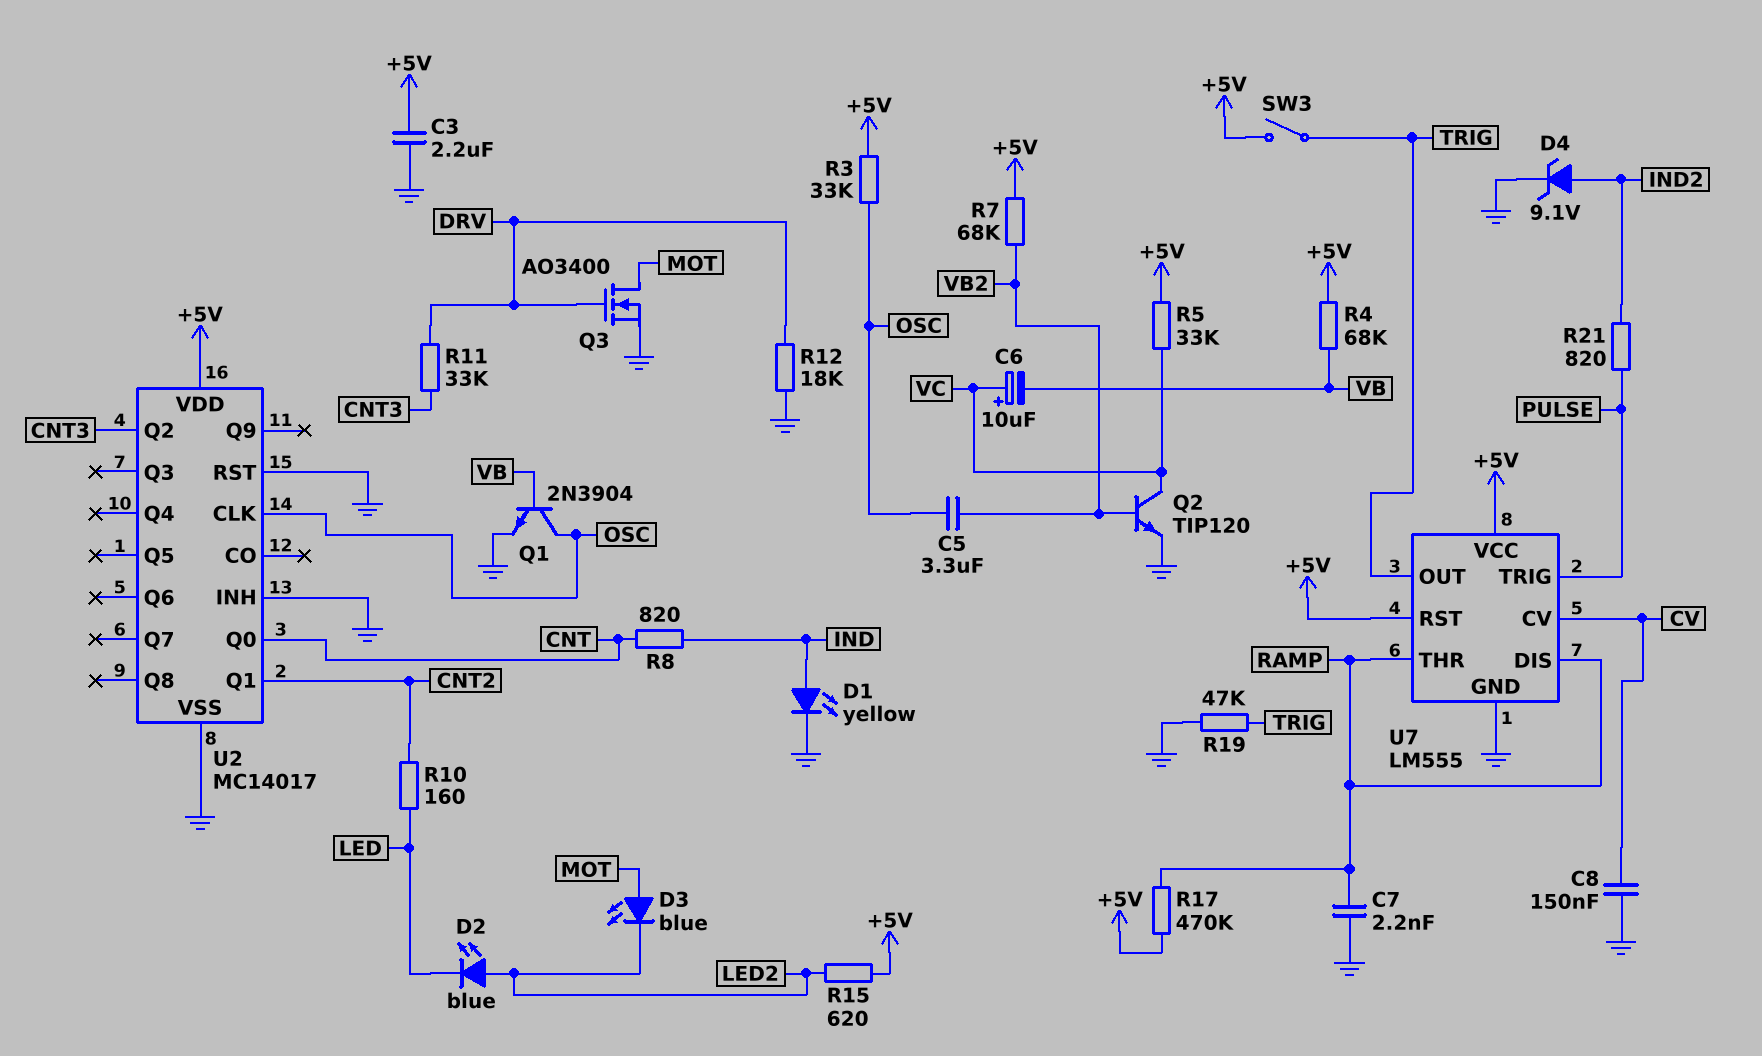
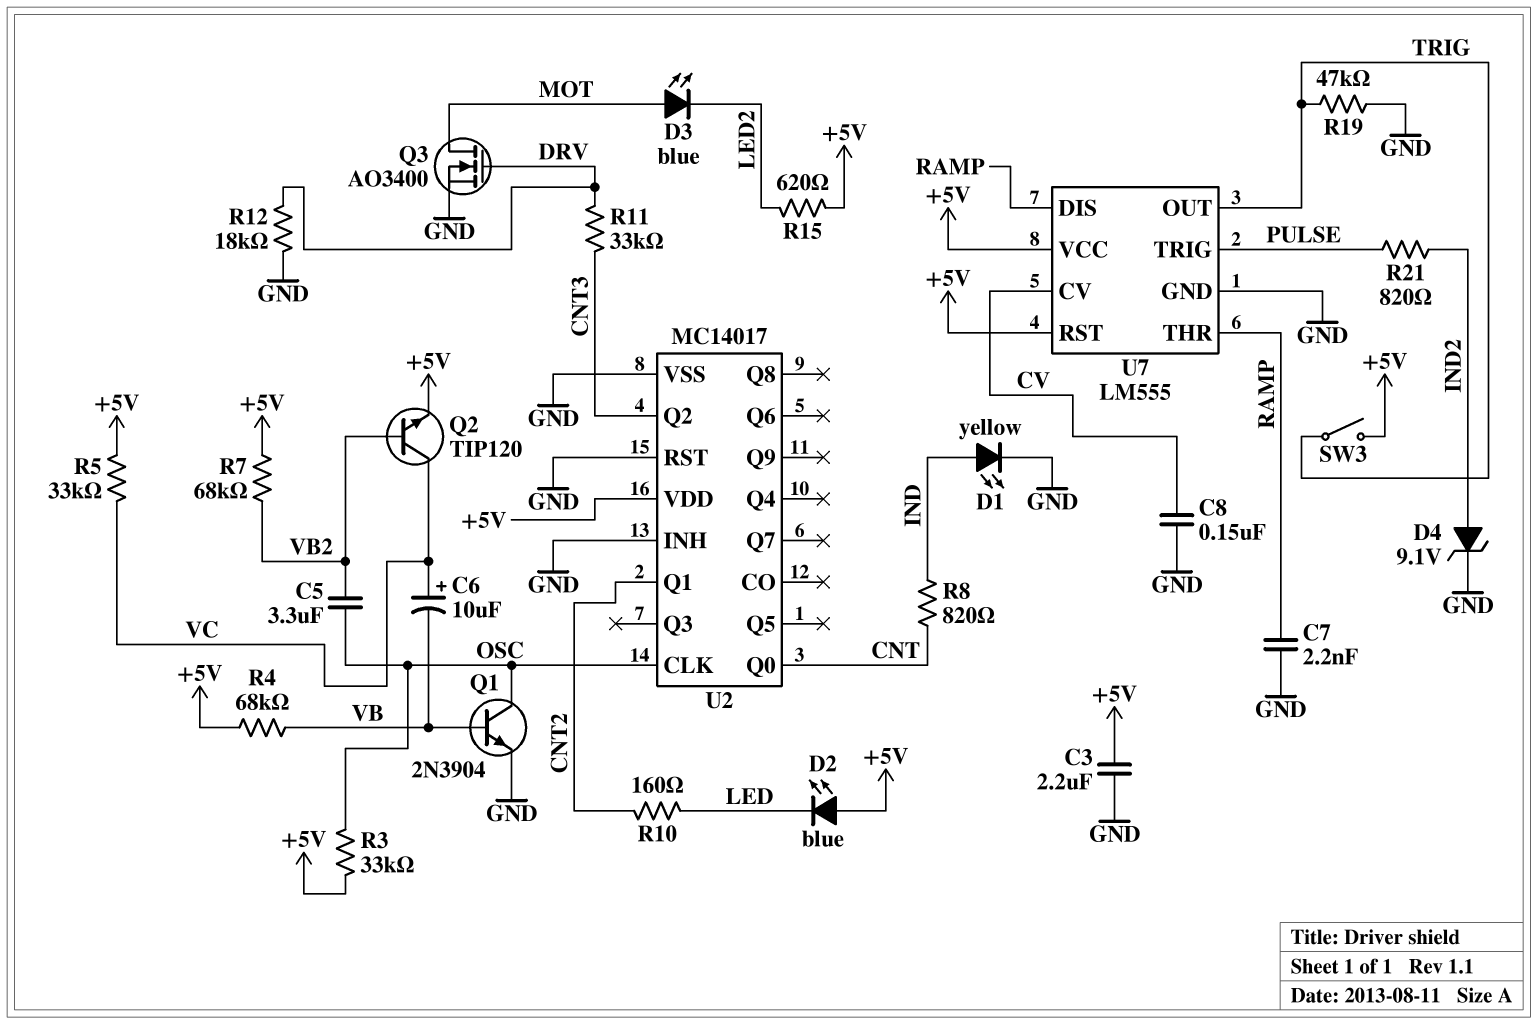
D2: LED blue (A LED2, K LED) -> LED blue (A +5V, K LED)
Q2: NPN TIP120 (B VB2, C VC, E GND) -> NPN TIP120 (B VB2, C VC, E +5V)
R17: 470k (+5V, RAMP) -> none

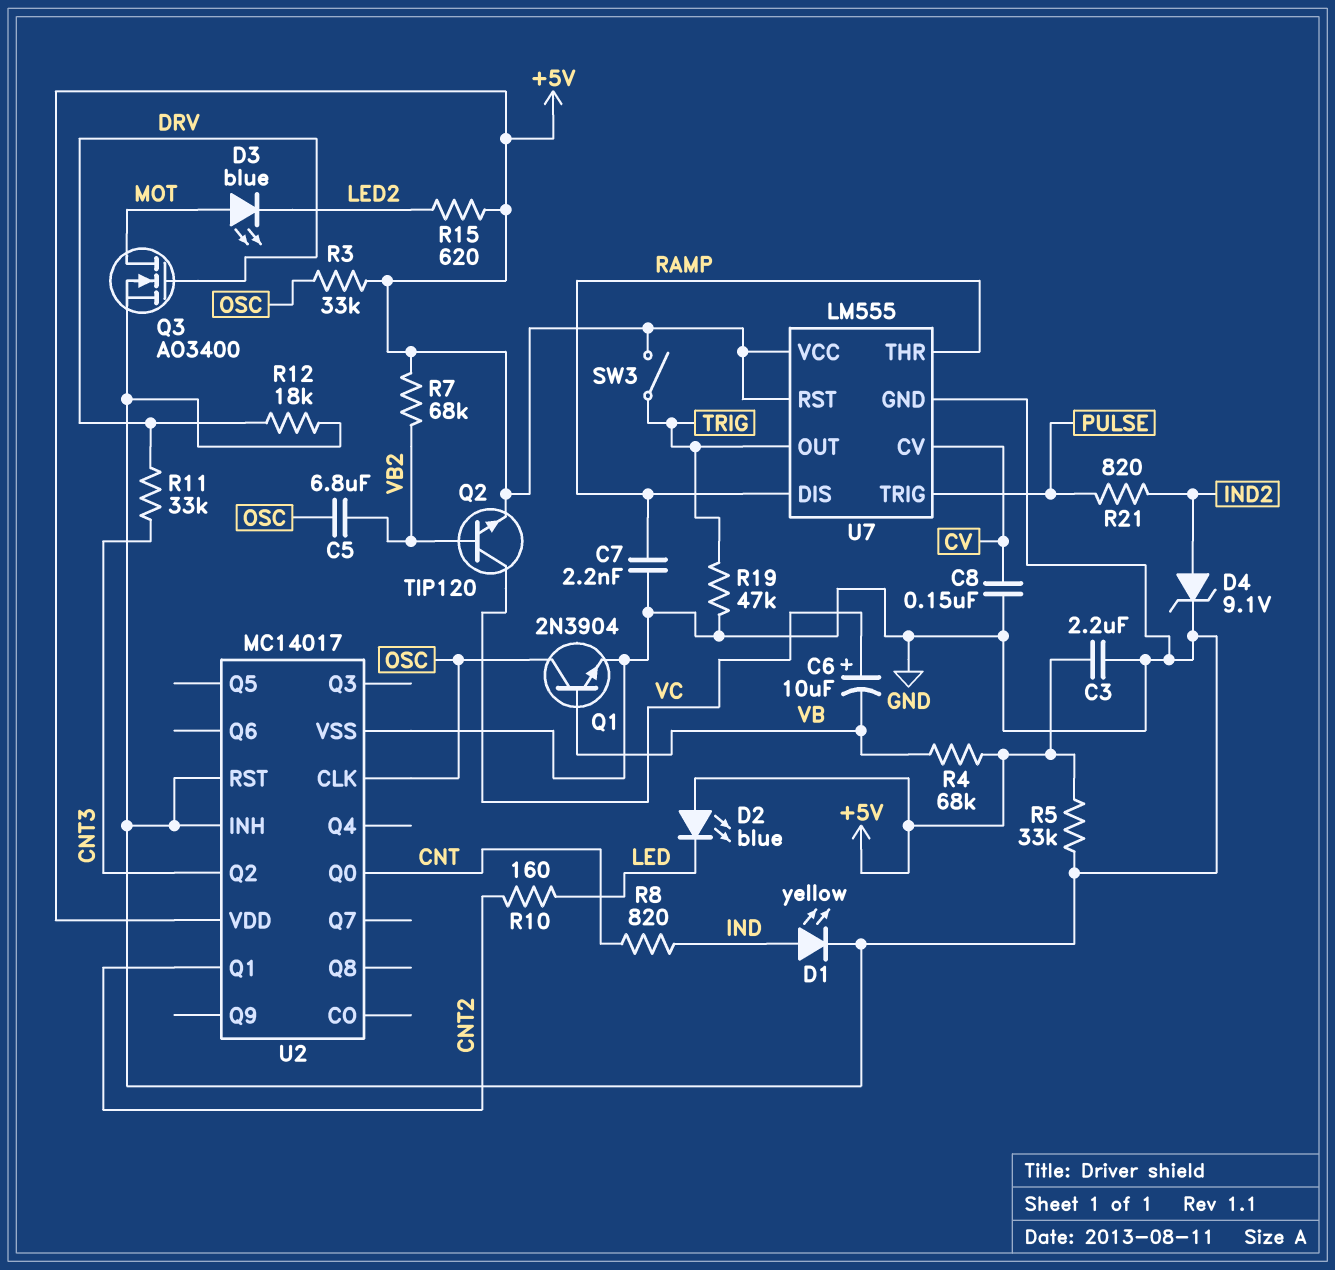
C5: 3.3uF (OSC, VB2) -> 6.8uF (OSC, VB2)
R5: 33k (+5V, VC) -> 33k (+5V, GND)

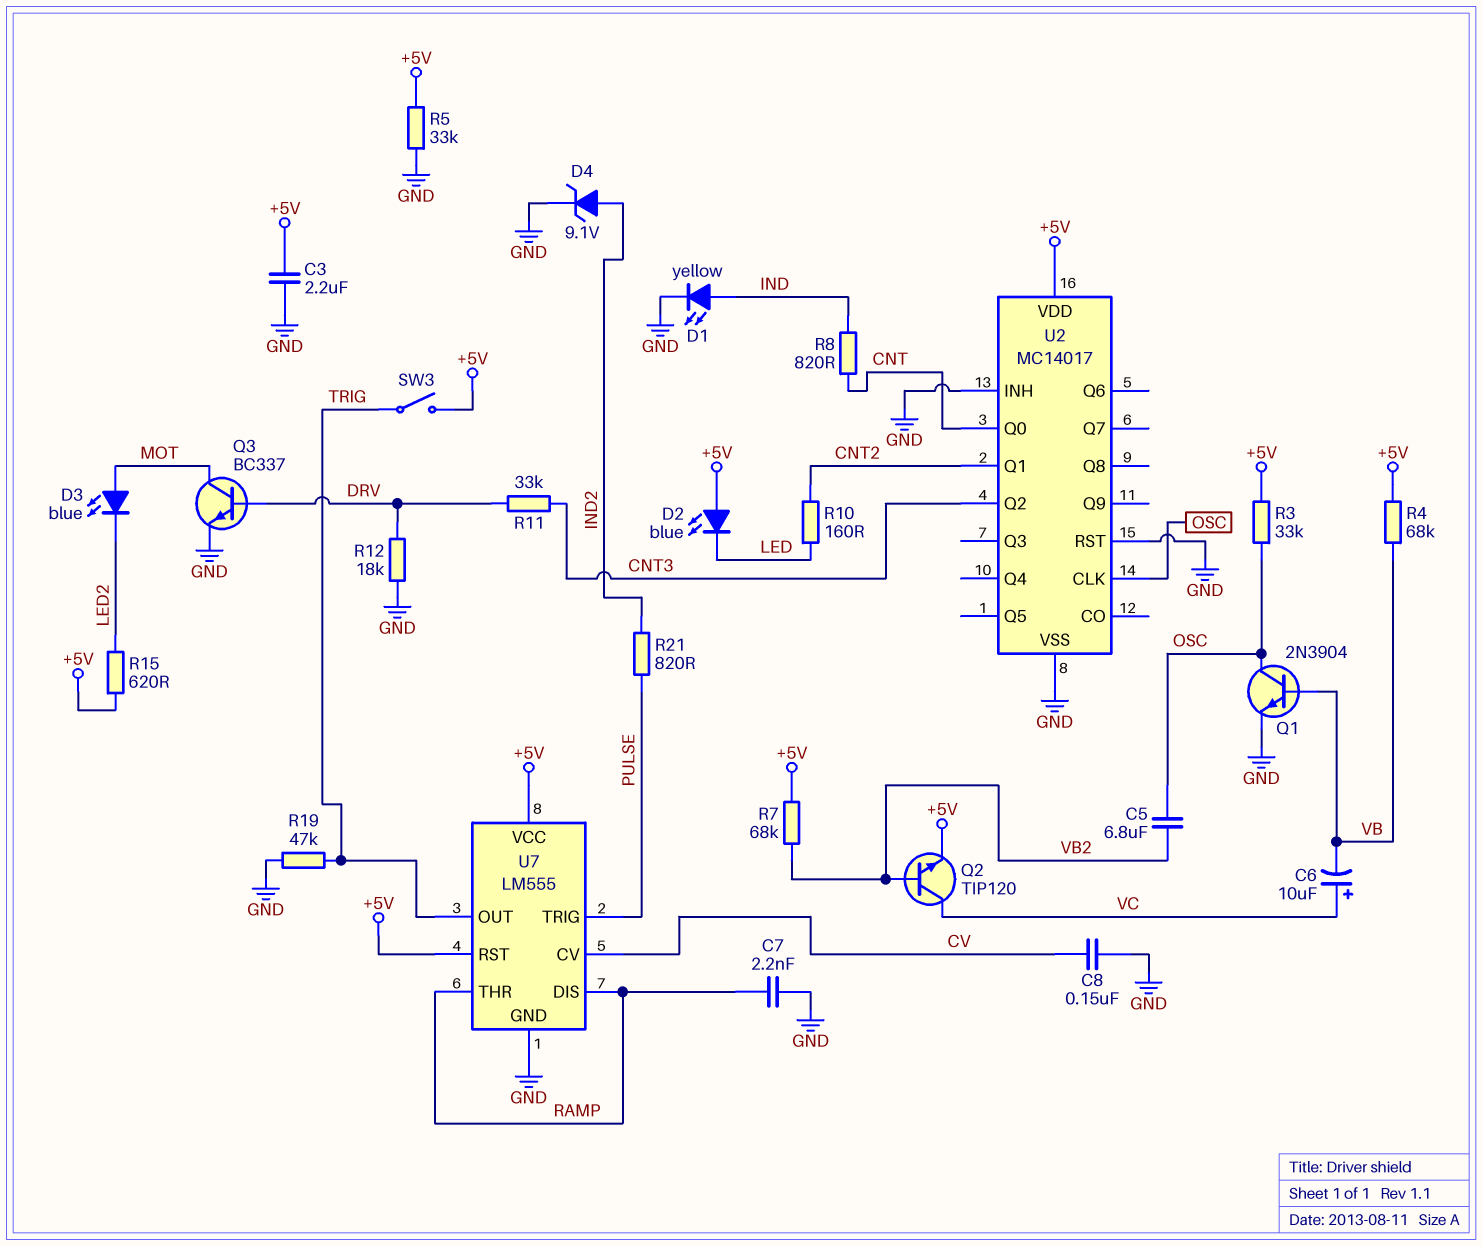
Q3: NMOS AO3400 (G DRV, D MOT, S GND) -> NPN BC337 (B DRV, C MOT, E GND)

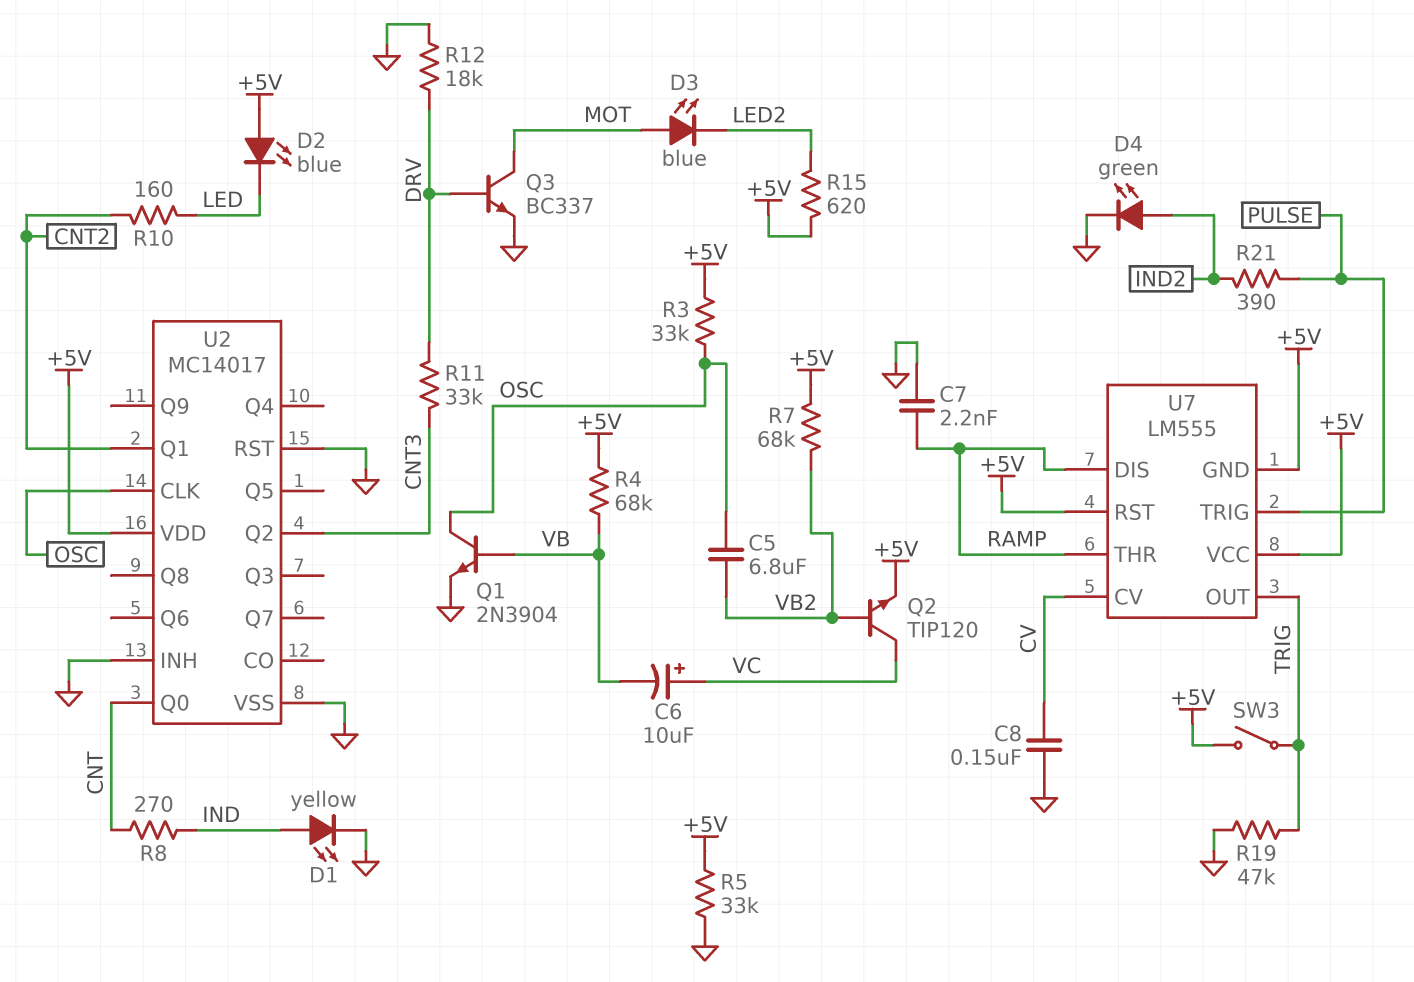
C3: 2.2uF (+5V, GND) -> none
D4: zener 9.1V (A IND2, K GND) -> LED green (A IND2, K GND)
R8: 820 (CNT, IND) -> 270 (CNT, IND)
R21: 820 (IND2, PULSE) -> 390 (IND2, PULSE)
U7 pin GND: GND -> +5V

